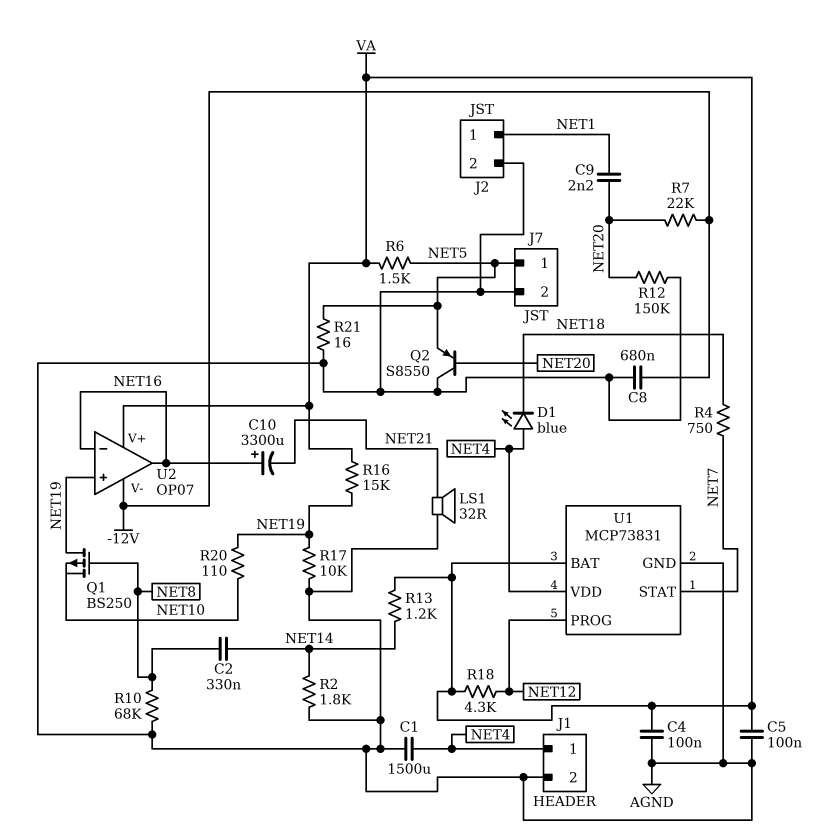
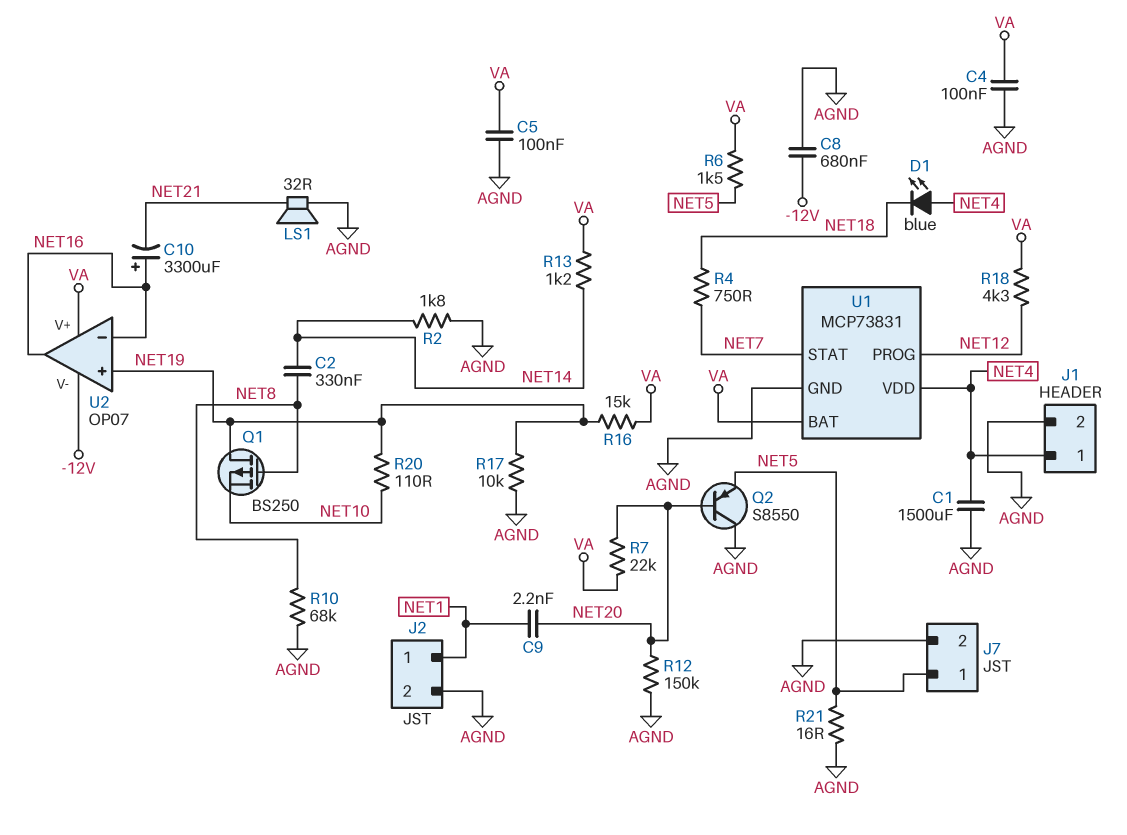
R7: 22k (-12V, NET20) -> 22k (NET20, VA)

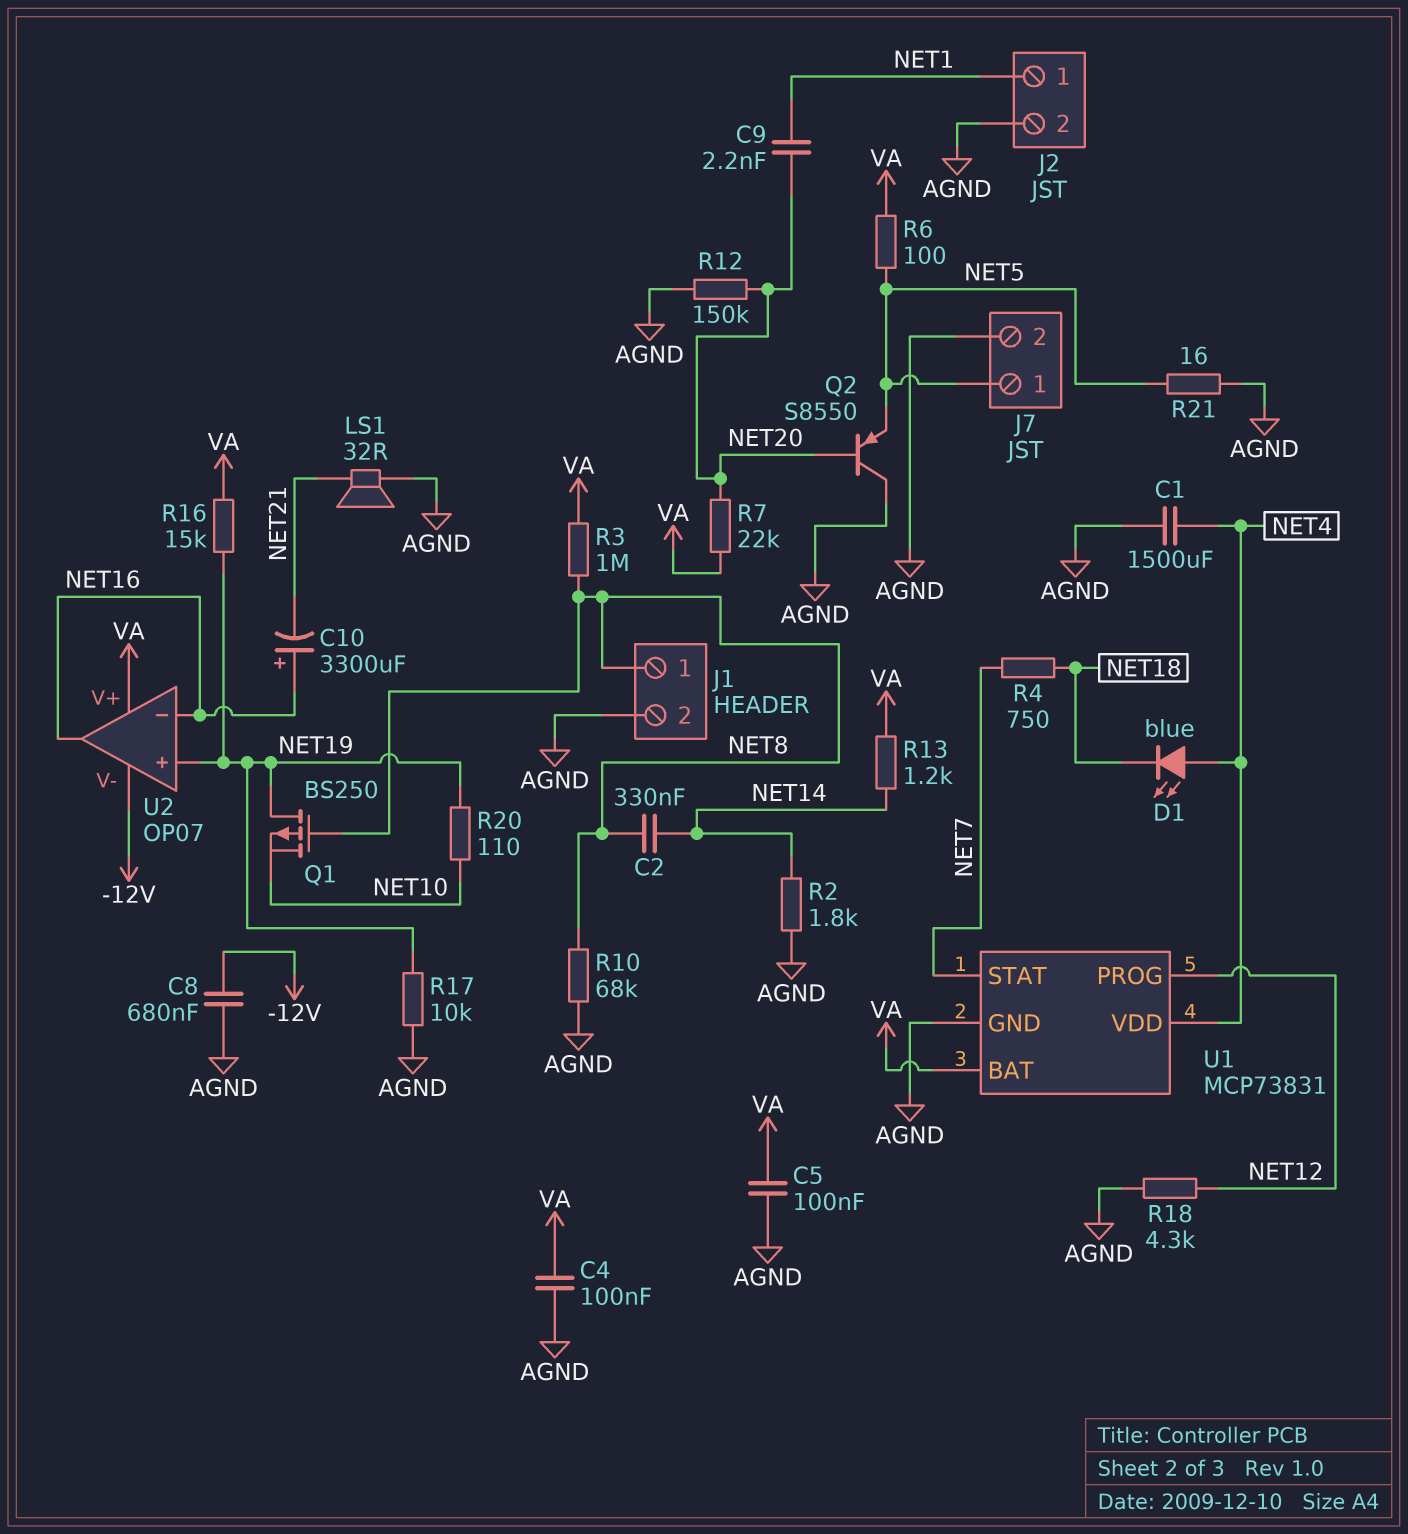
J1 pin 1: NET4 -> NET8
R3: none -> 1M (NET8, VA)
R6: 1.5k (NET5, VA) -> 100 (NET5, VA)
R18: 4.3k (NET12, VA) -> 4.3k (AGND, NET12)

